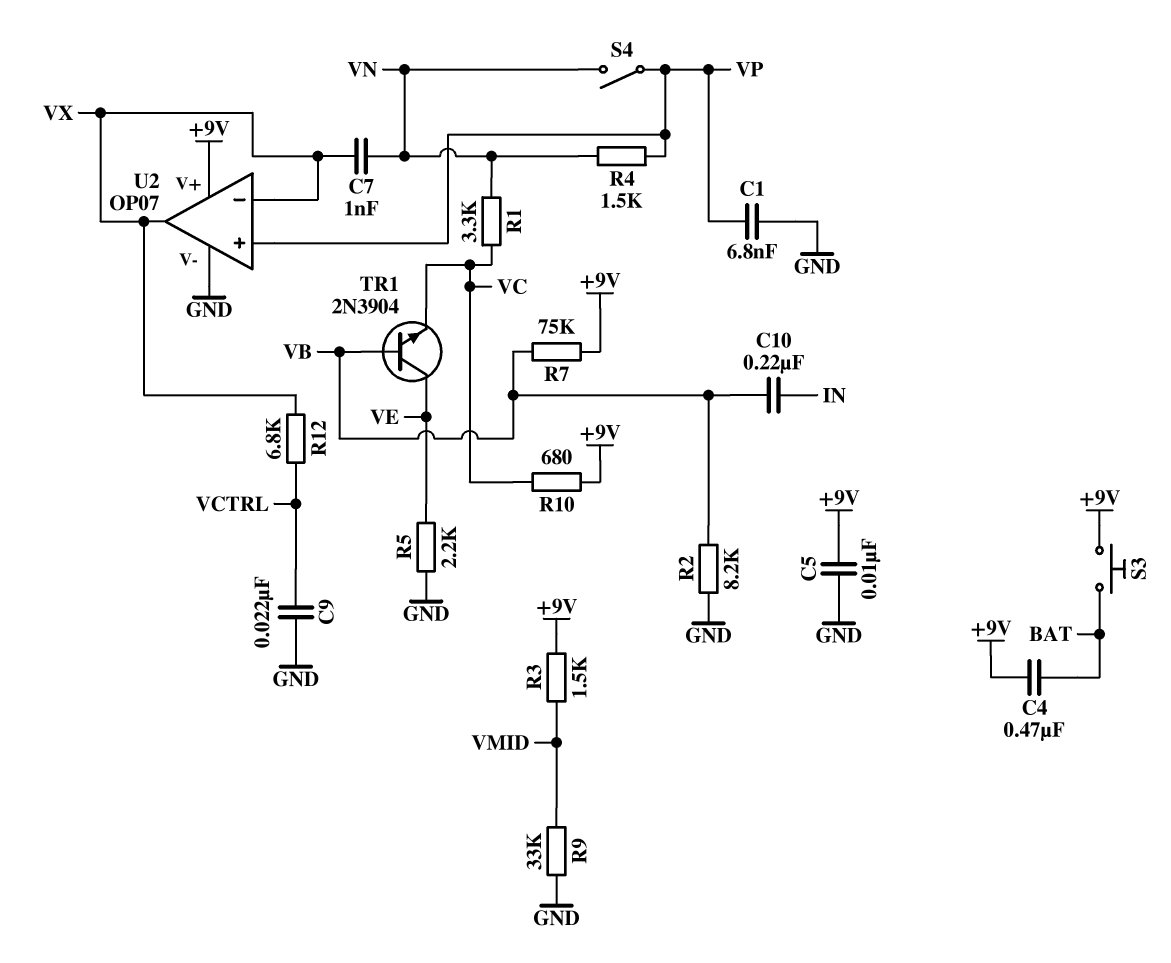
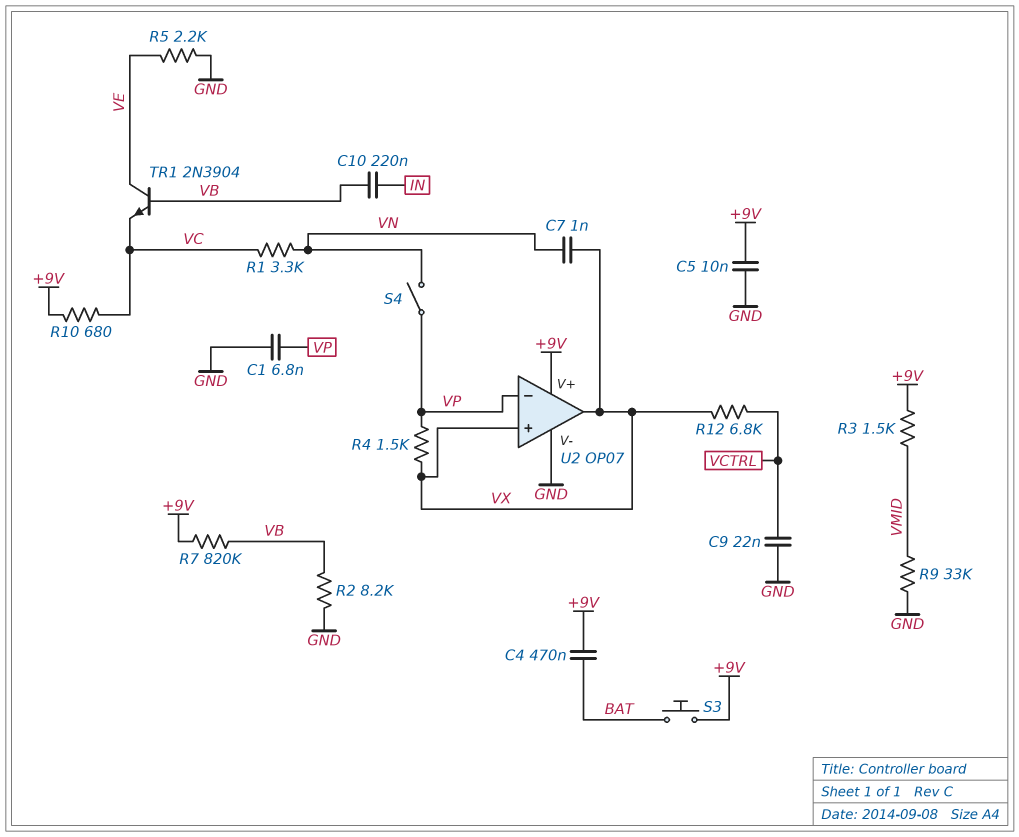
R4: 1.5k (VN, VP) -> 1.5k (VP, VX)
R7: 75k (+9V, VB) -> 820k (+9V, VB)
U2 pin in+: VP -> VX
U2 pin in-: VX -> VP

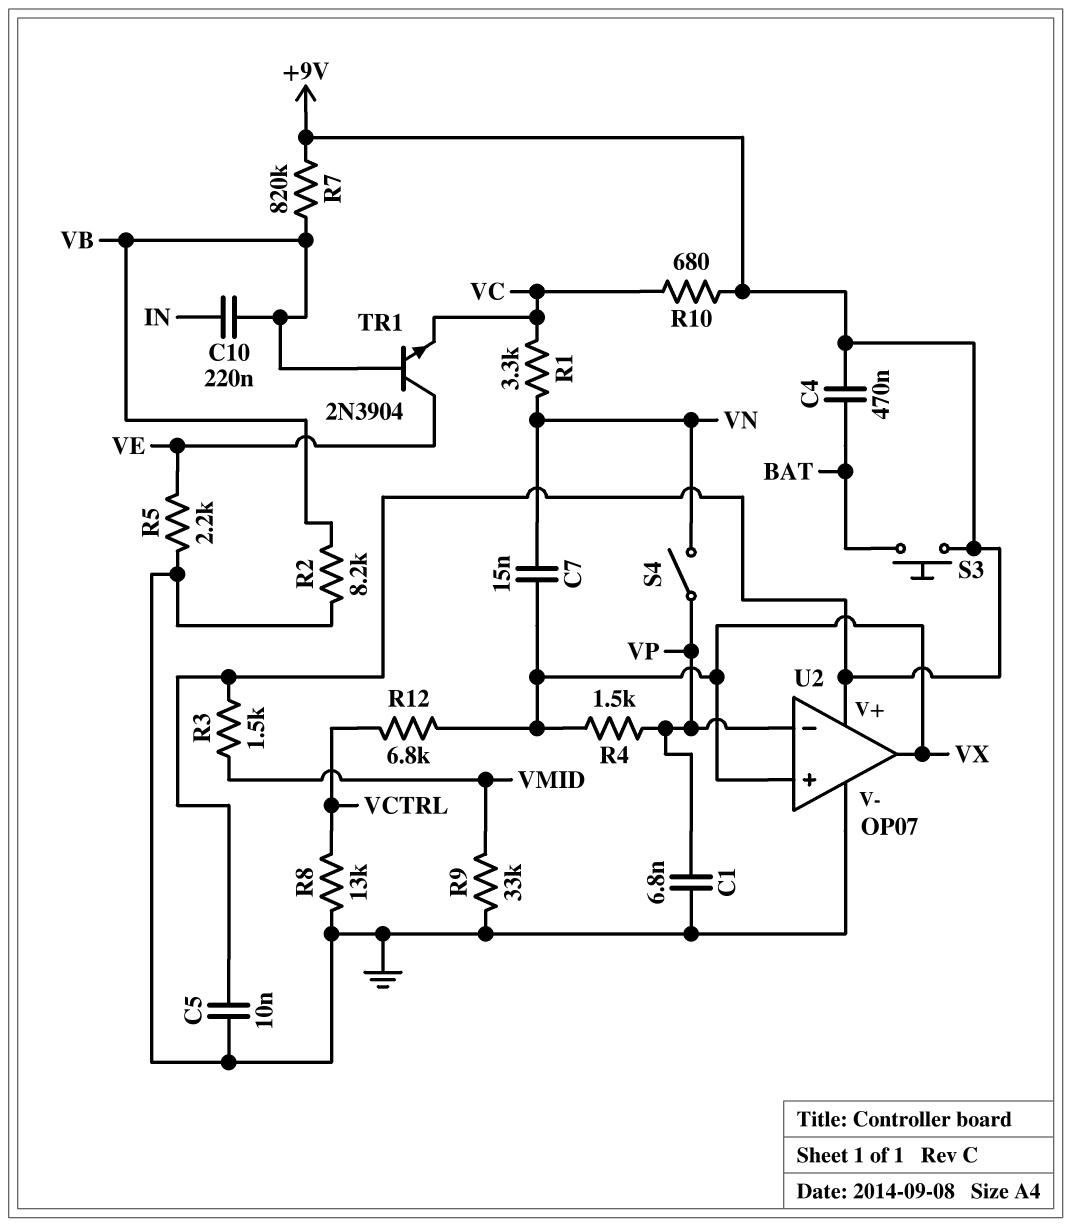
C7: 1nF (VN, VX) -> 15nF (VN, VX)
C9: 22nF (GND, VCTRL) -> none
R8: none -> 13k (GND, VCTRL)

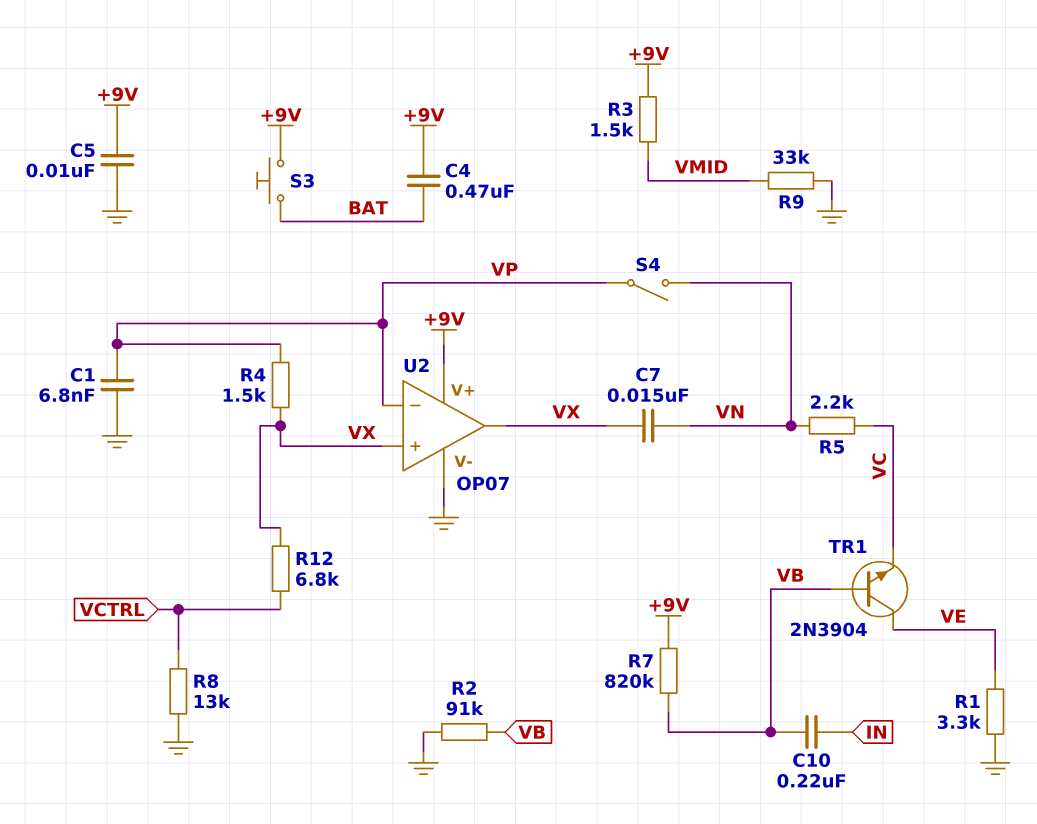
R1: 3.3k (VC, VN) -> 3.3k (GND, VE)
R2: 8.2k (GND, VB) -> 91k (GND, VB)
R5: 2.2k (GND, VE) -> 2.2k (VC, VN)
R10: 680 (+9V, VC) -> none

